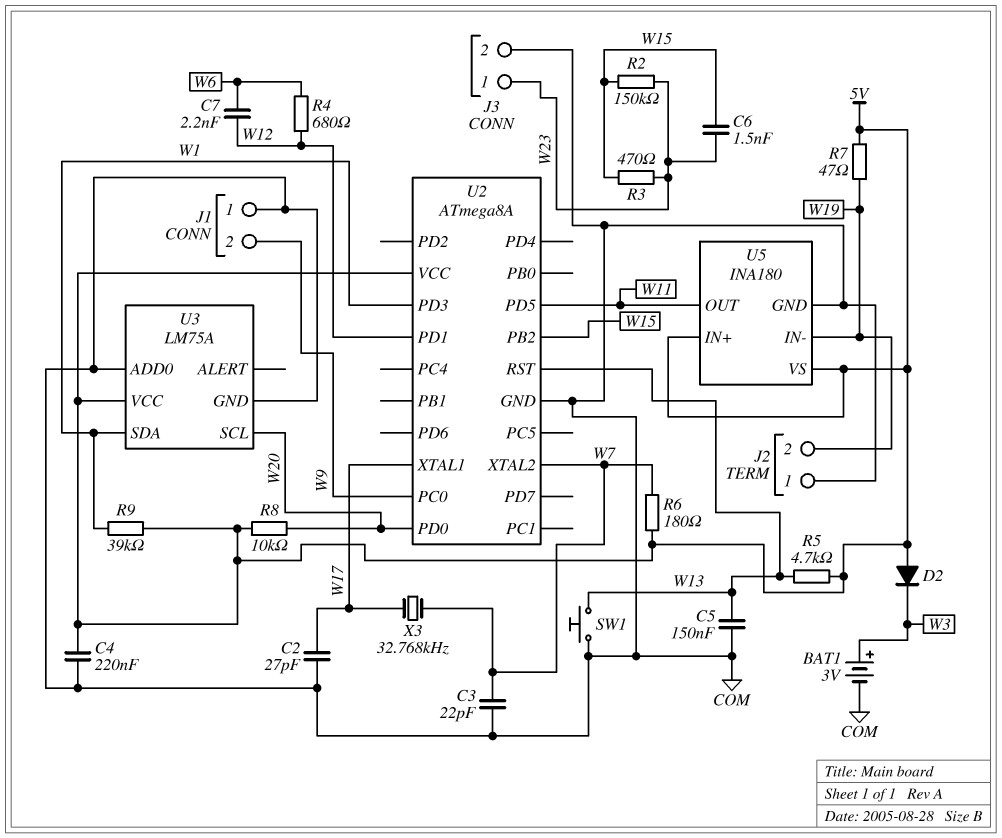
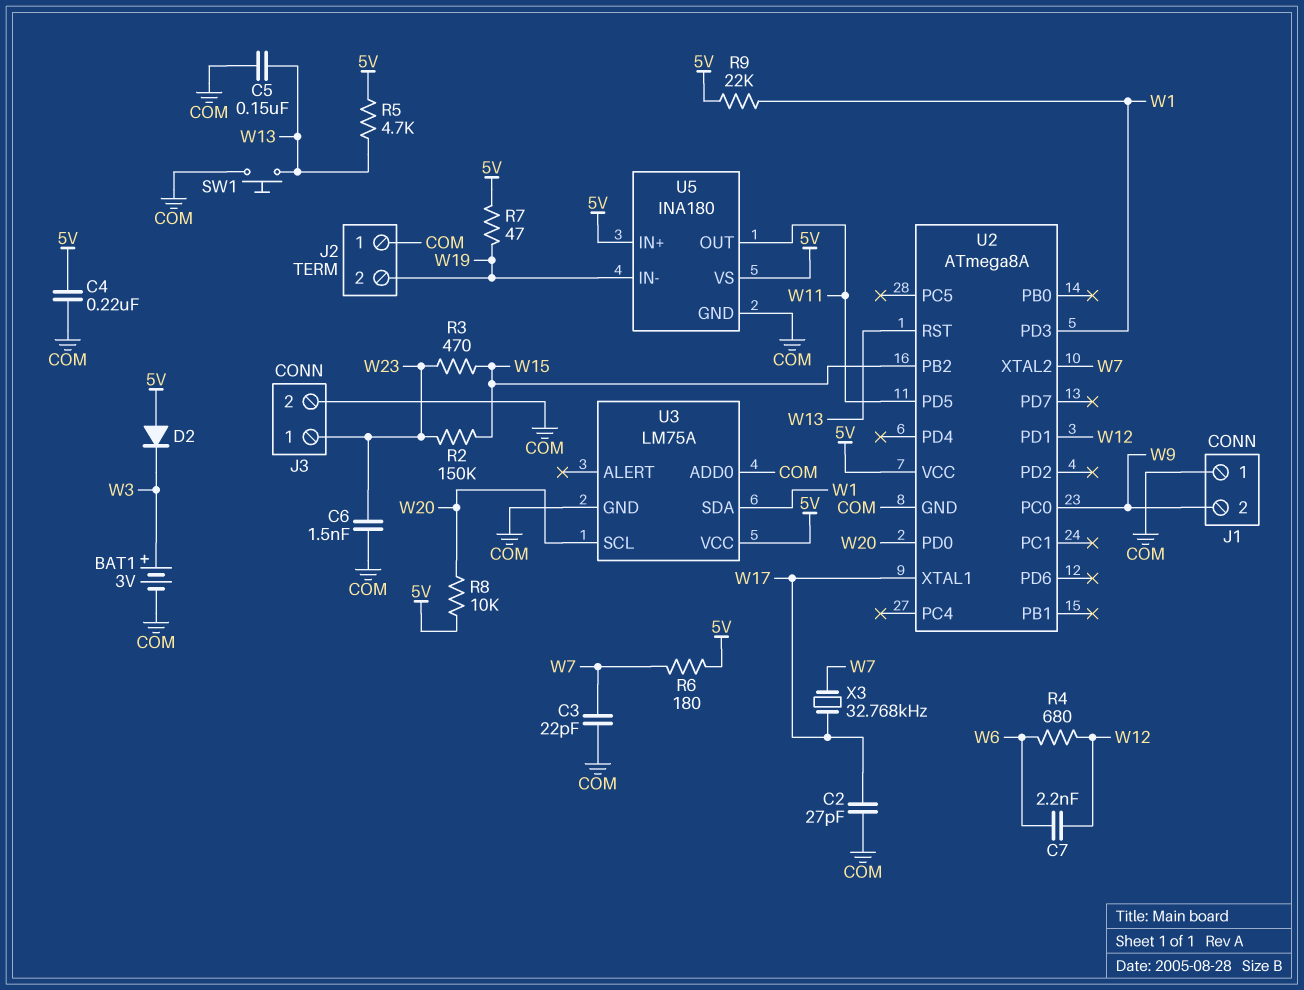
C6: 1.5nF (W15, W23) -> 1.5nF (COM, W23)
R9: 39k (5V, W1) -> 22k (5V, W1)

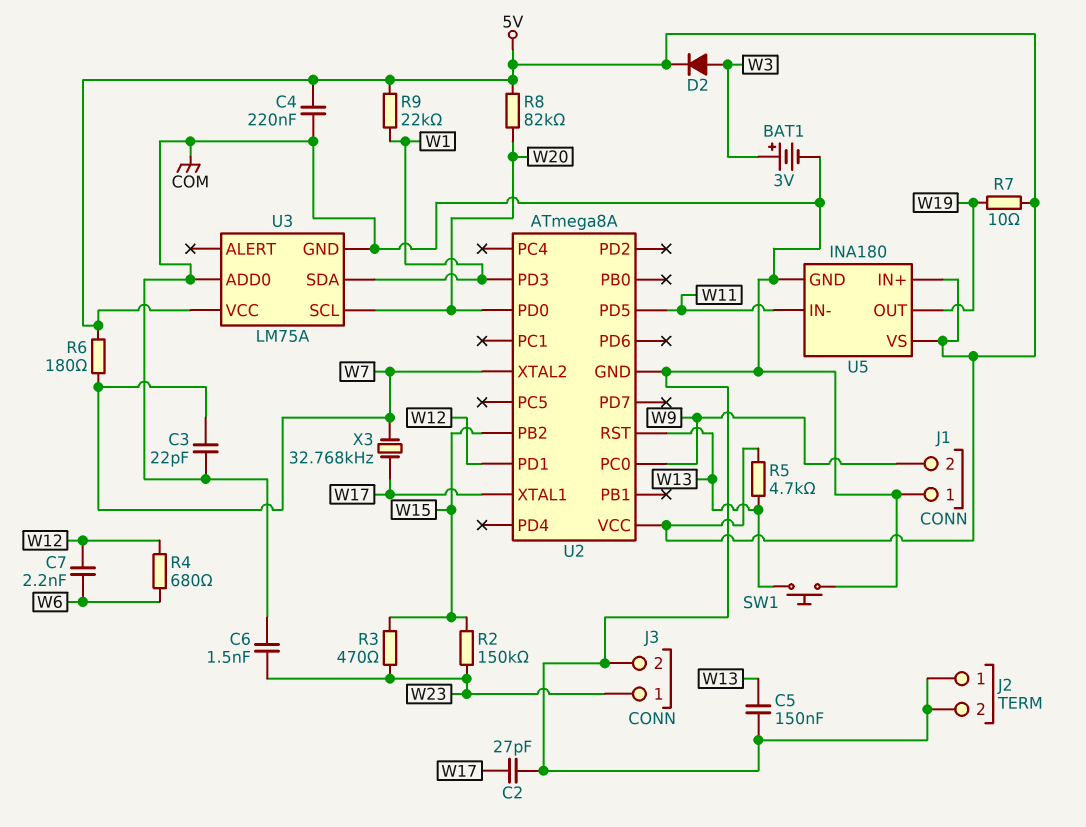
D2: diode (A 5V, K W3) -> diode (A W3, K 5V)
J2 pin 2: W19 -> COM
R7: 47 (5V, W19) -> 10 (5V, W19)
R8: 10k (5V, W20) -> 82k (5V, W20)
U5 pin IN-: W19 -> W11
U5 pin OUT: W11 -> W19

